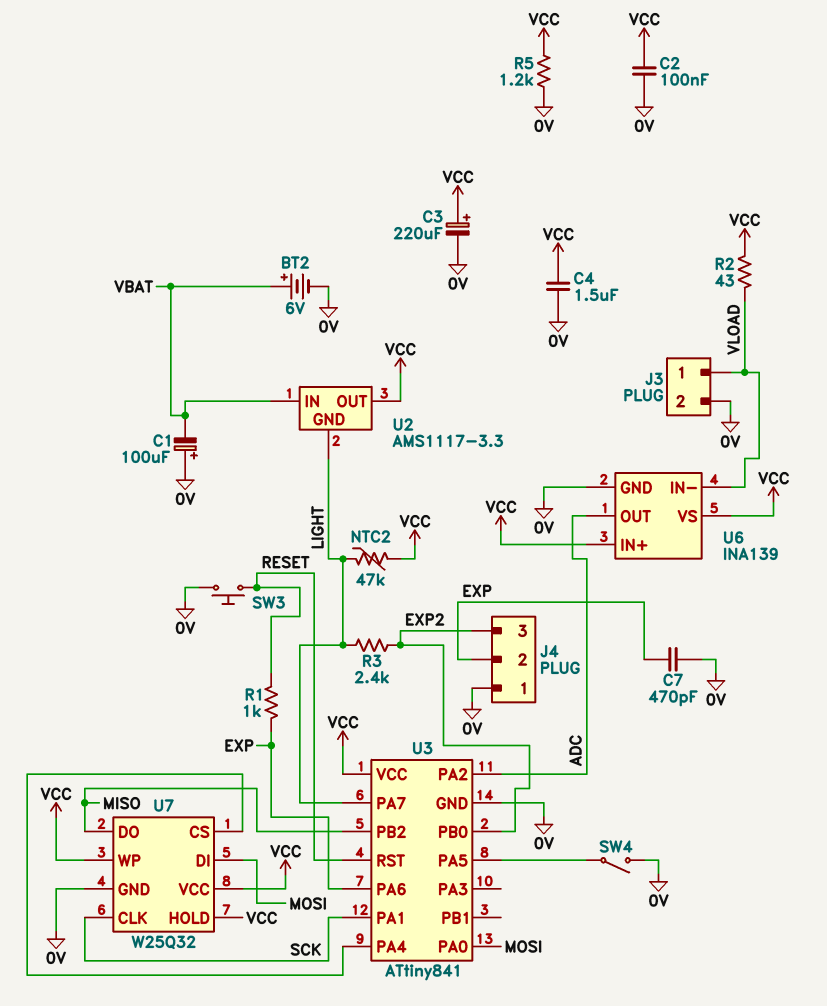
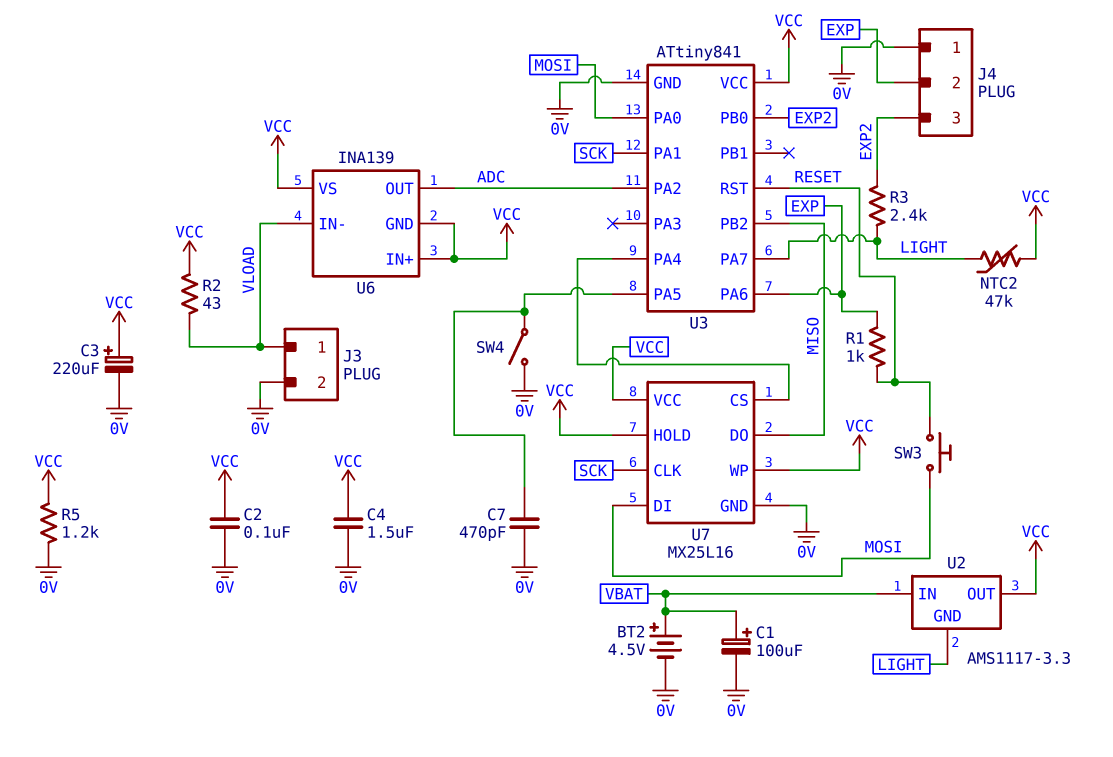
BT2: 6V (plus VBAT, minus 0V) -> 4.5V (plus VBAT, minus 0V)
C1: 100uF (plus 0V, minus VBAT) -> 100uF (plus VBAT, minus 0V)
C7: 470pF (0V, EXP) -> 470pF (0V, U3/PA5)
SW3: button (0V, RESET) -> button (MOSI, RESET)
U6 pin GND: 0V -> VCC
U7: W25Q32 -> MX25L16

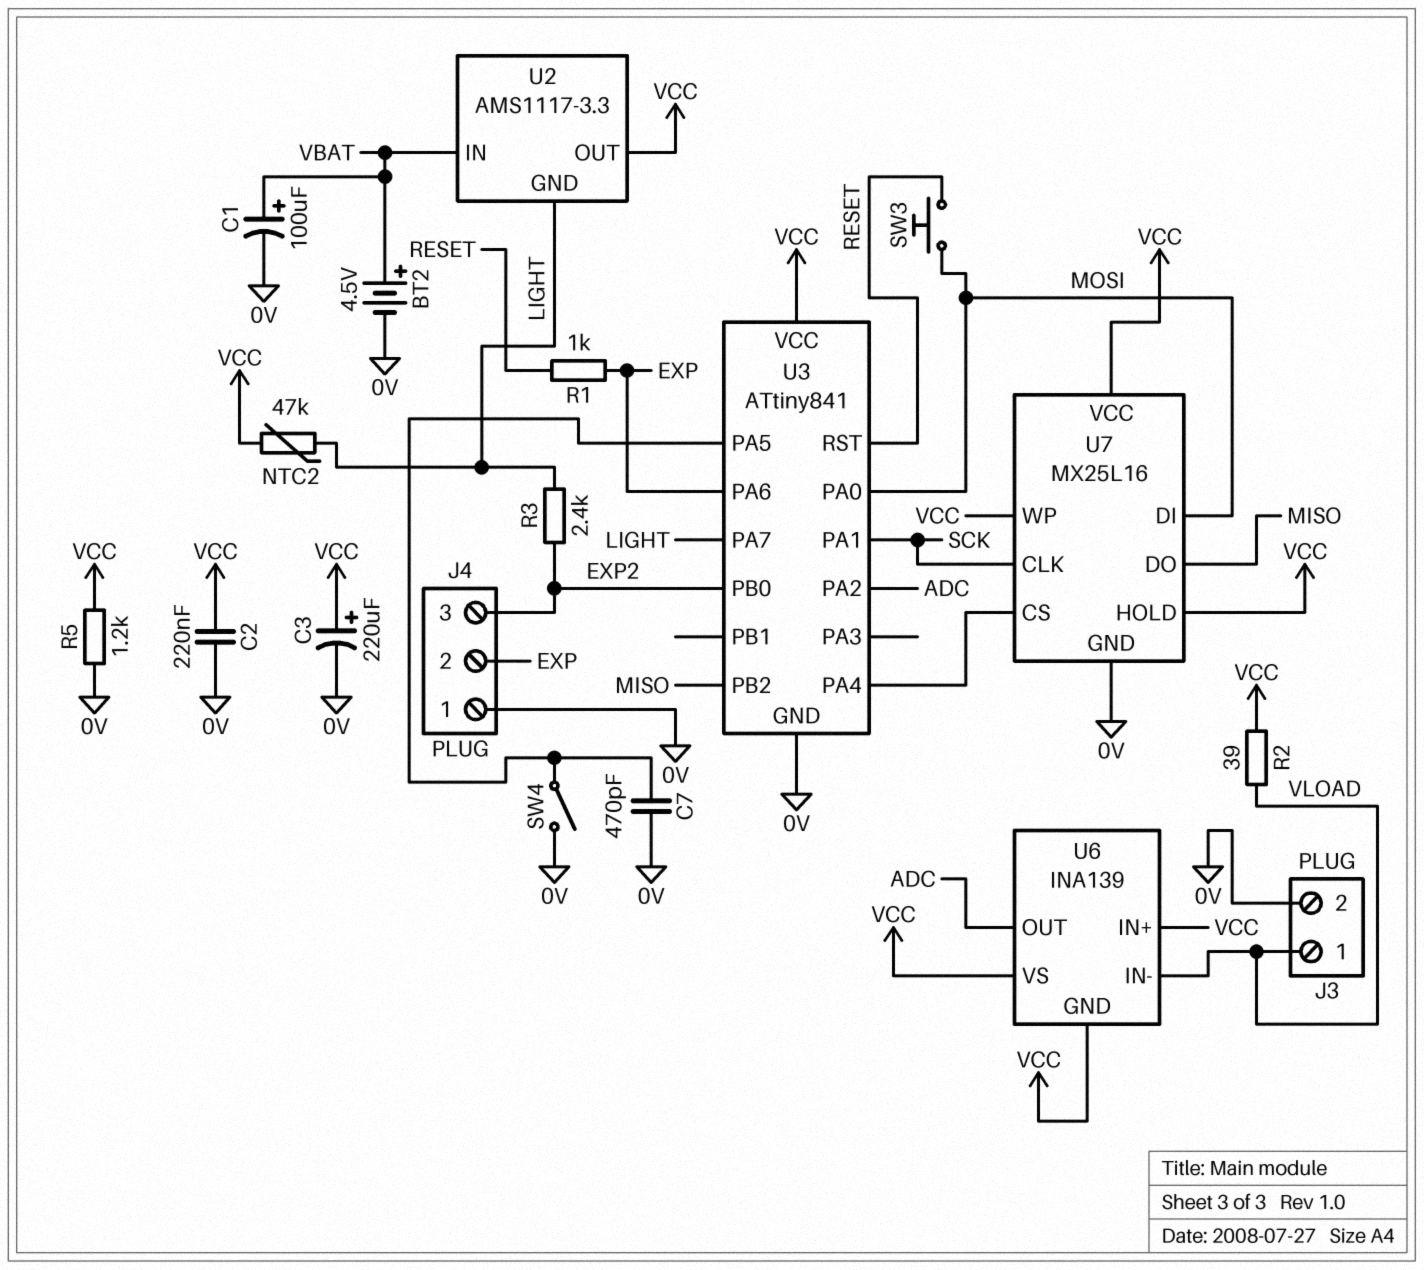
C2: 100nF (0V, VCC) -> 220nF (0V, VCC)
C4: 1.5uF (0V, VCC) -> none
R2: 43 (VCC, VLOAD) -> 39 (VCC, VLOAD)

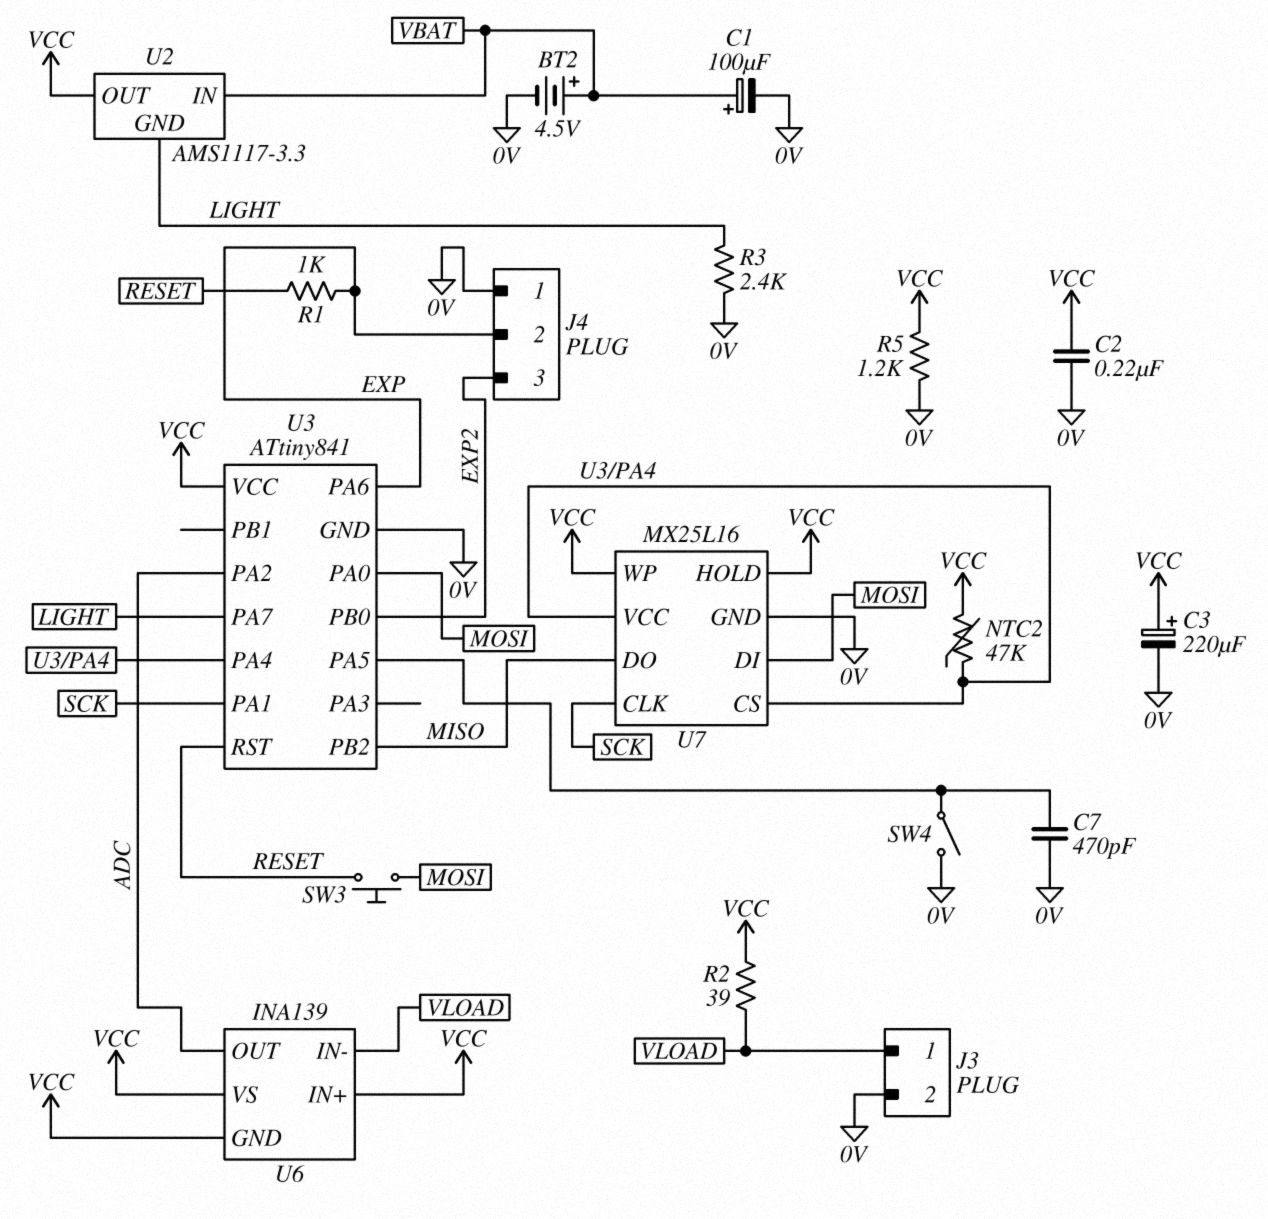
NTC2: 47k (LIGHT, VCC) -> 47k (U3/PA4, VCC)
R3: 2.4k (EXP2, LIGHT) -> 2.4k (0V, LIGHT)
U7 pin VCC: VCC -> U3/PA4

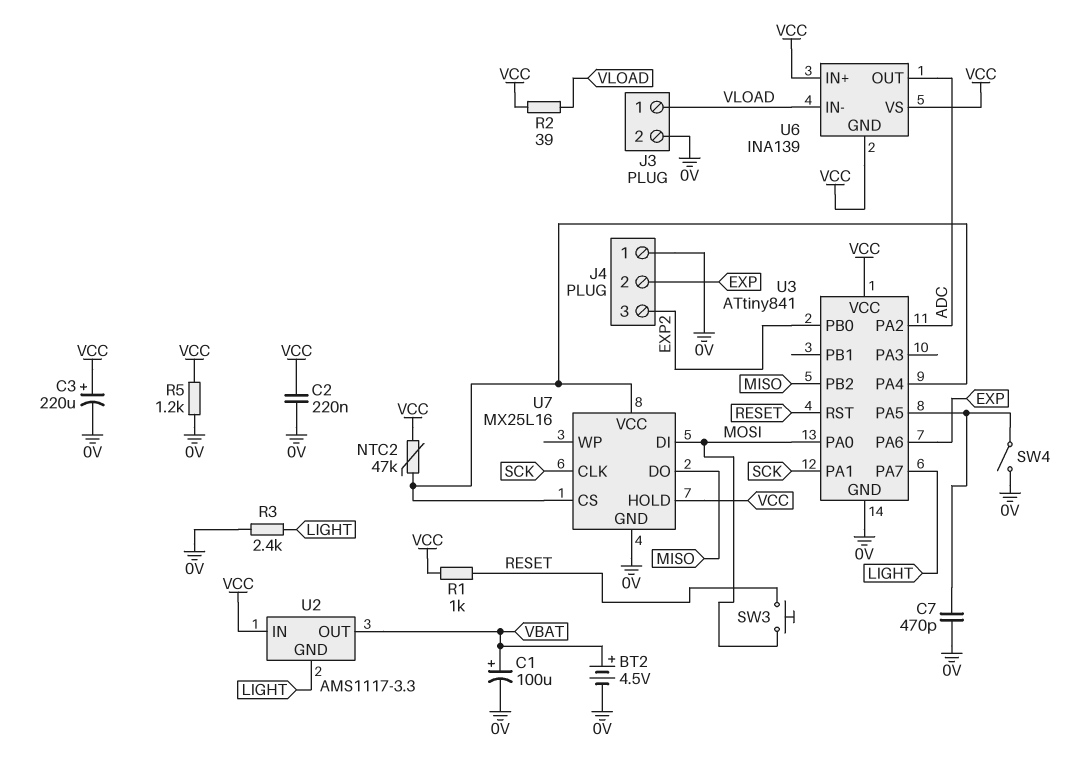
R1: 1k (EXP, RESET) -> 1k (RESET, VCC)
U2 pin IN: VBAT -> VCC
U2 pin OUT: VCC -> VBAT
U7 pin WP: VCC -> none

